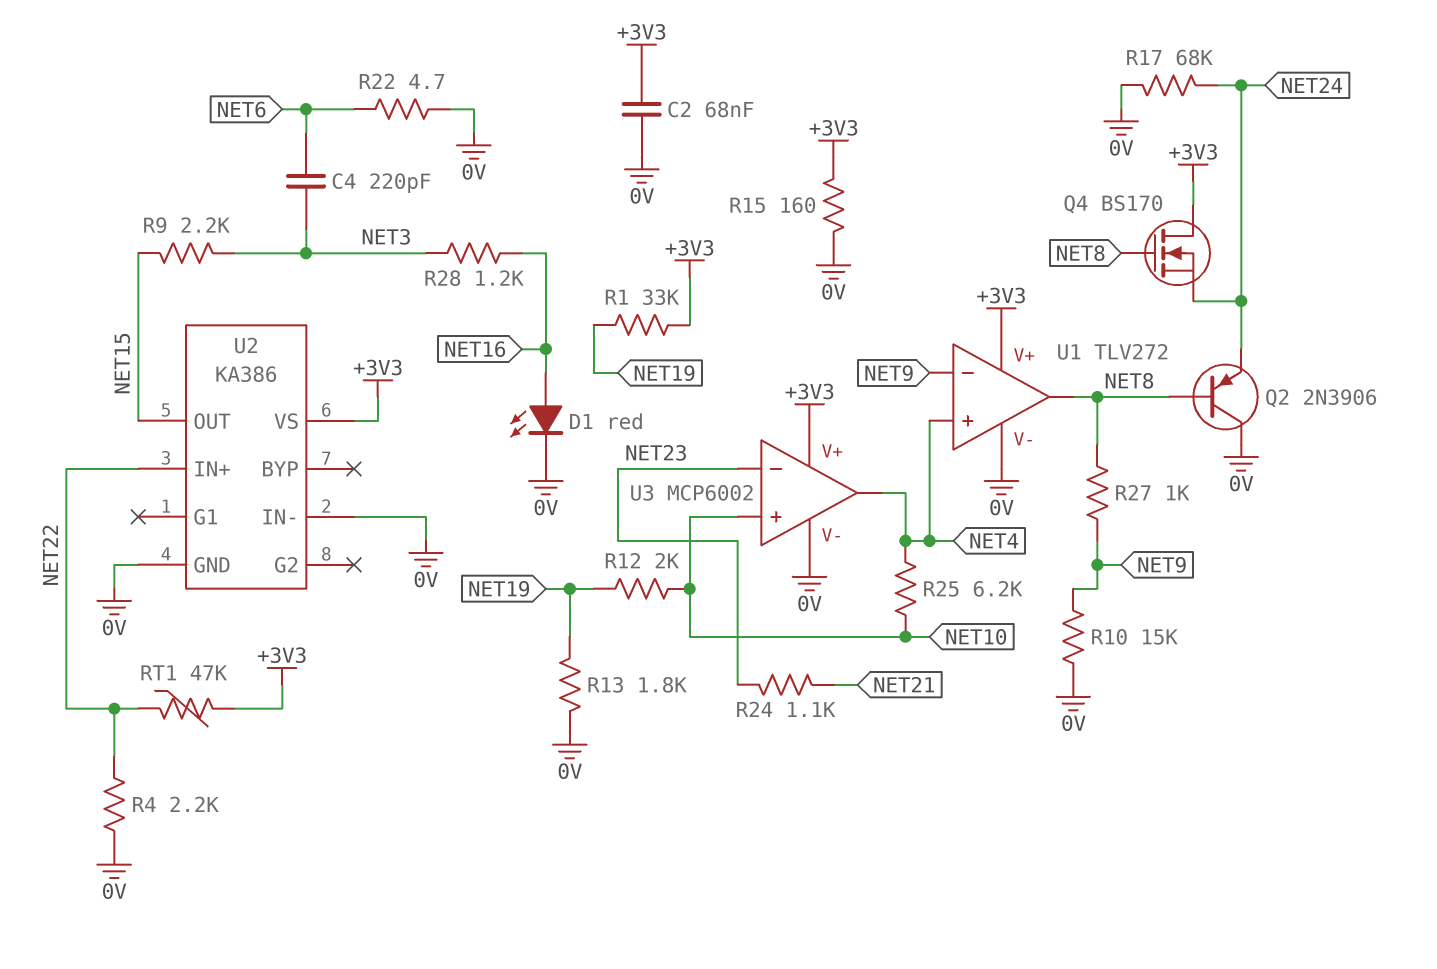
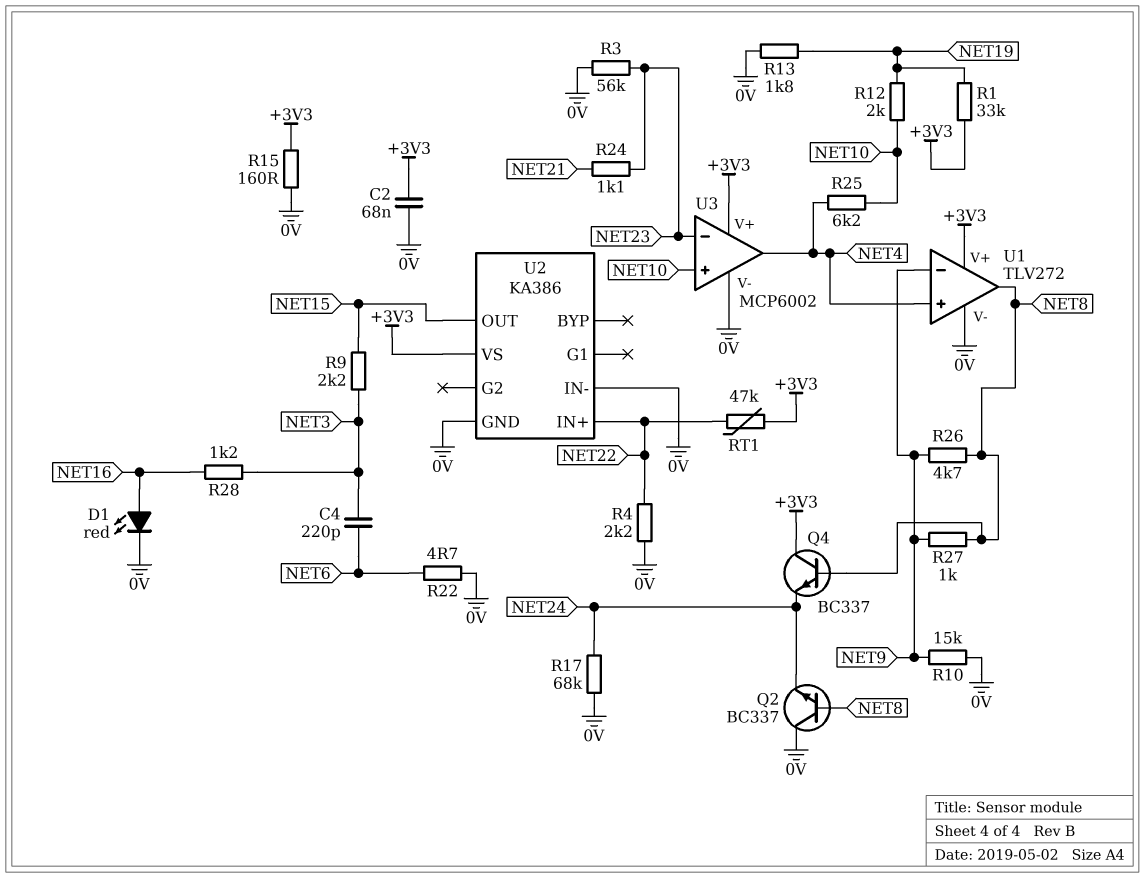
Q2: PNP 2N3906 (B NET8, C 0V, E NET24) -> NPN BC337 (B NET8, C 0V, E NET24)
Q4: NMOS BS170 (G NET8, D +3V3, S NET24) -> NPN BC337 (B NET8, C +3V3, E NET24)
R3: none -> 56k (0V, NET23)
R26: none -> 4.7k (NET8, NET9)

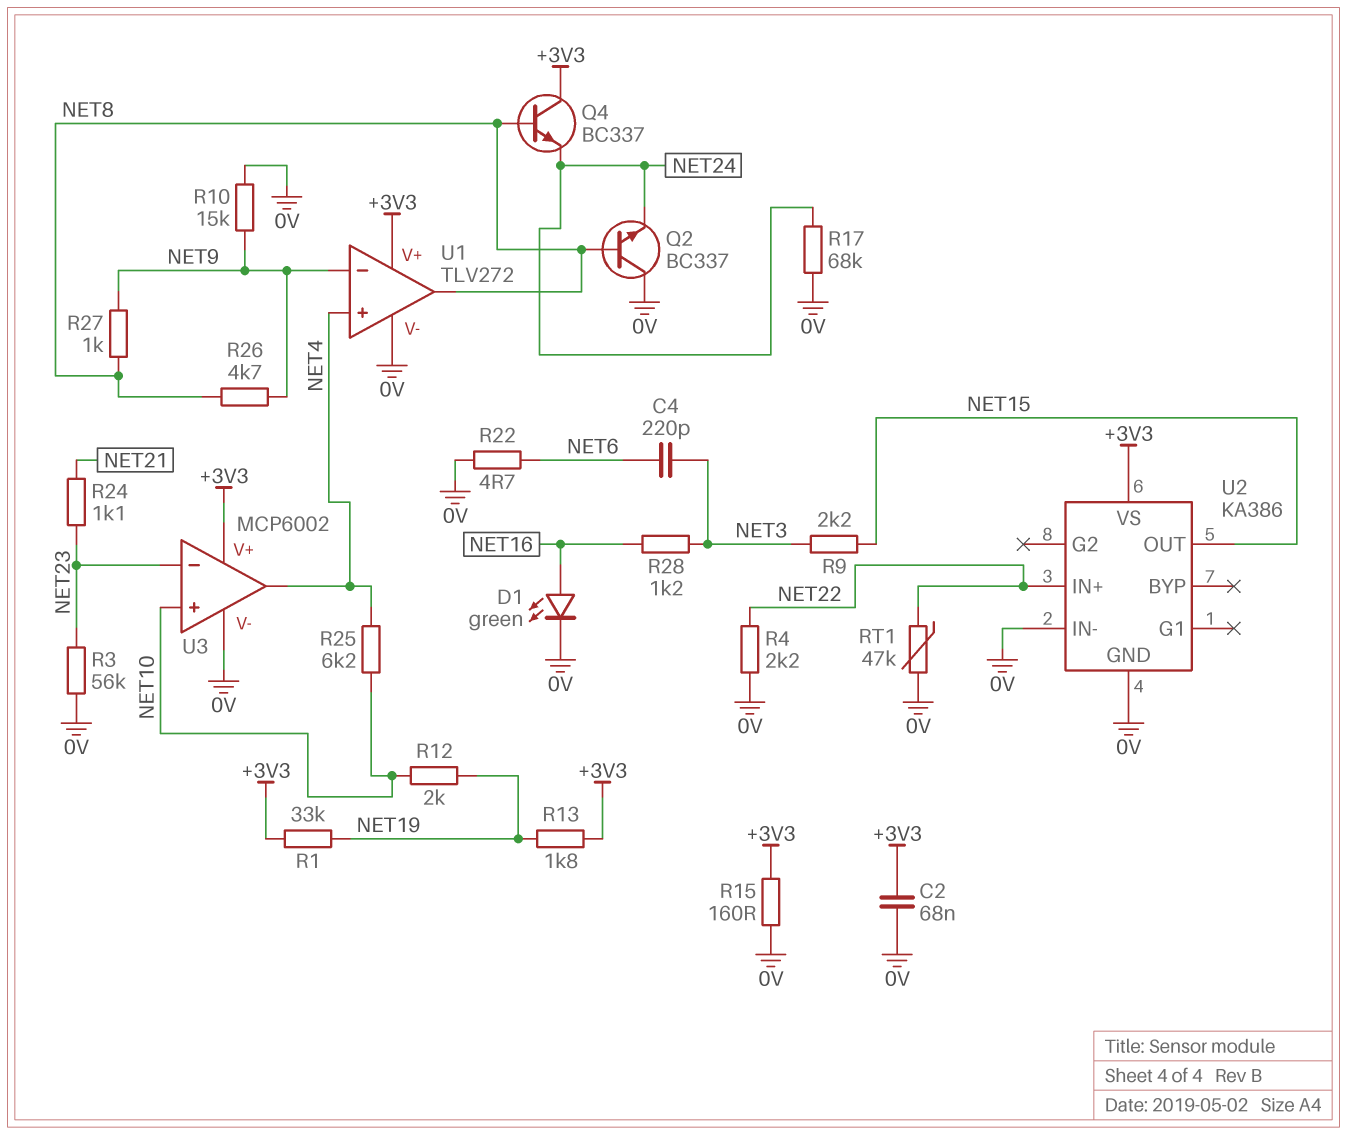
D1: LED red (A NET16, K 0V) -> LED green (A NET16, K 0V)
R13: 1.8k (0V, NET19) -> 1.8k (+3V3, NET19)
RT1: 47k (+3V3, NET22) -> 47k (0V, NET22)

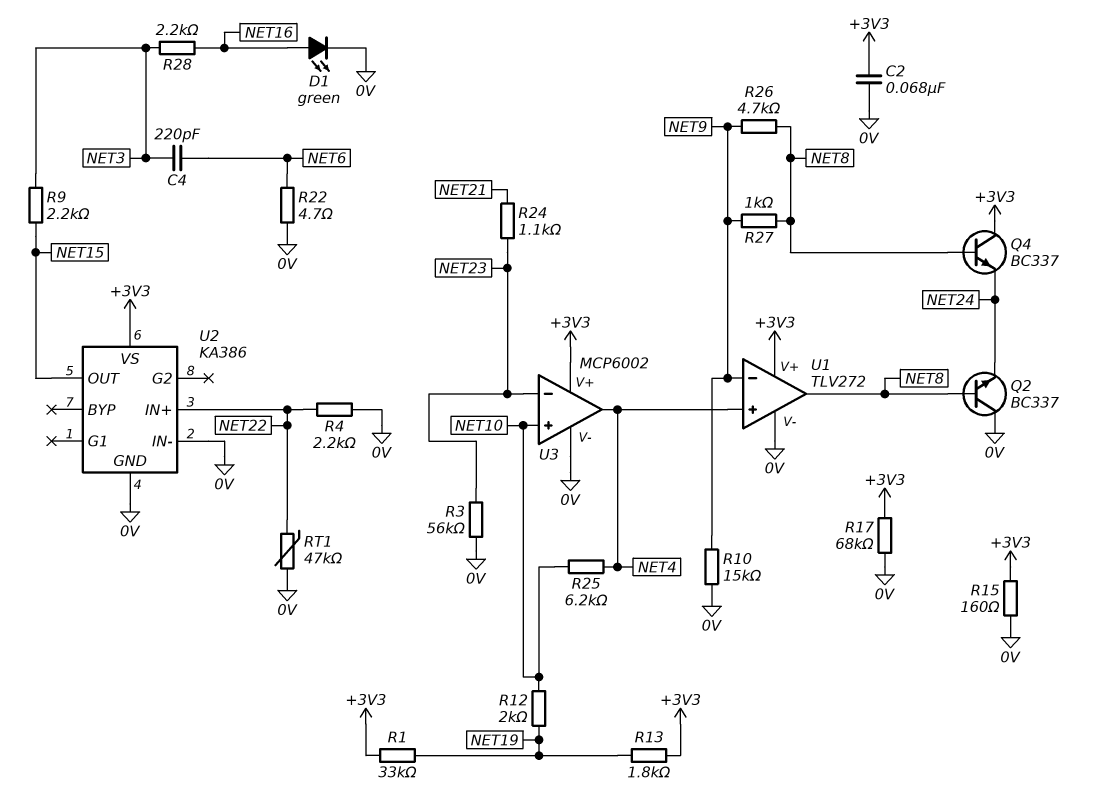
R17: 68k (0V, NET24) -> 68k (+3V3, 0V)
R28: 1.2k (NET3, NET16) -> 2.2k (NET3, NET16)

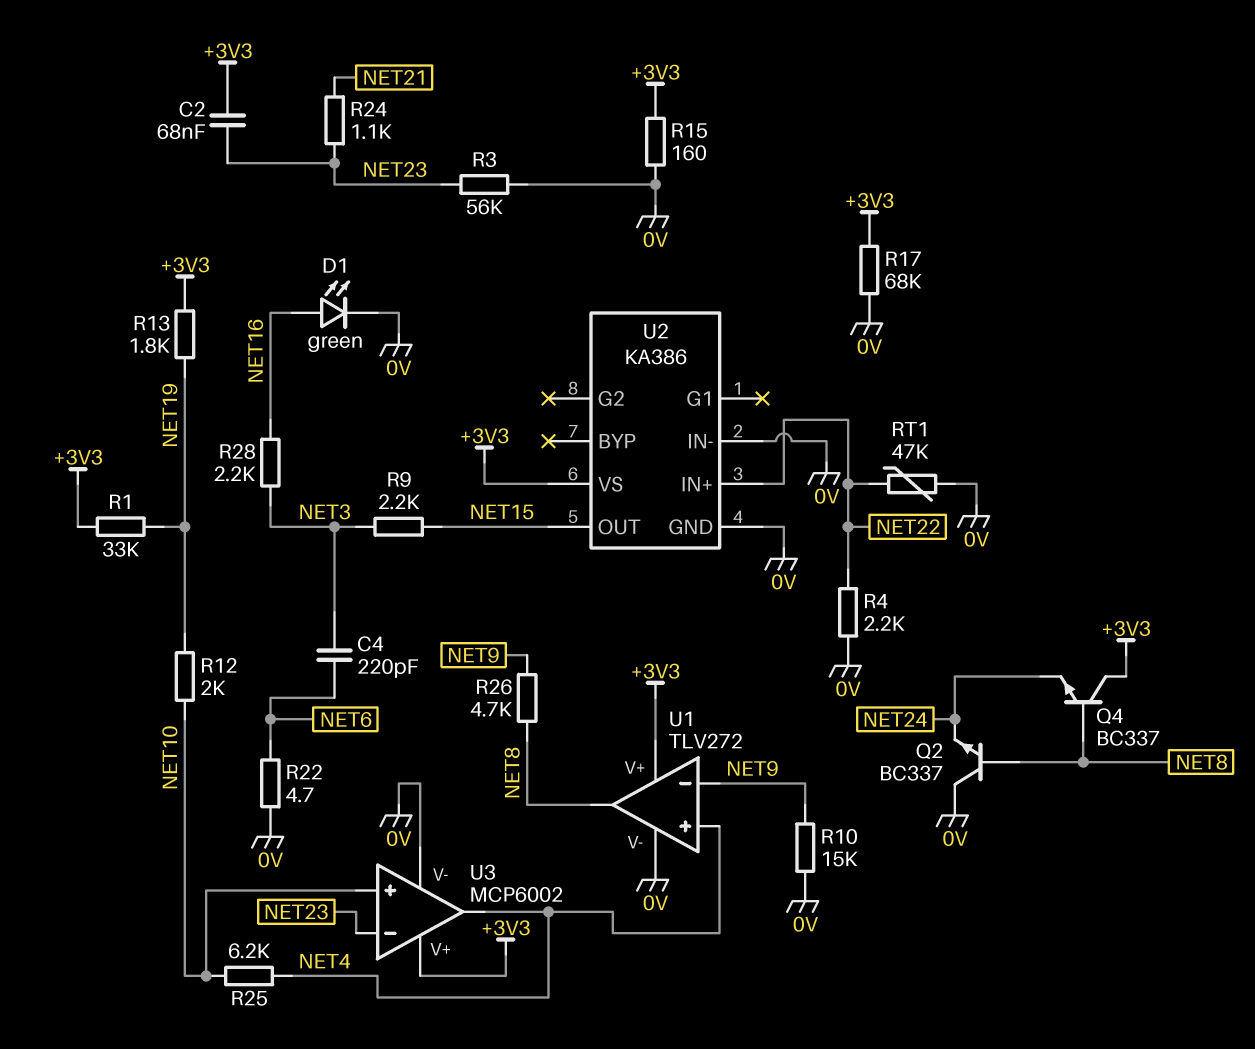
C2: 68nF (+3V3, 0V) -> 68nF (+3V3, NET23)
R27: 1k (NET8, NET9) -> none

